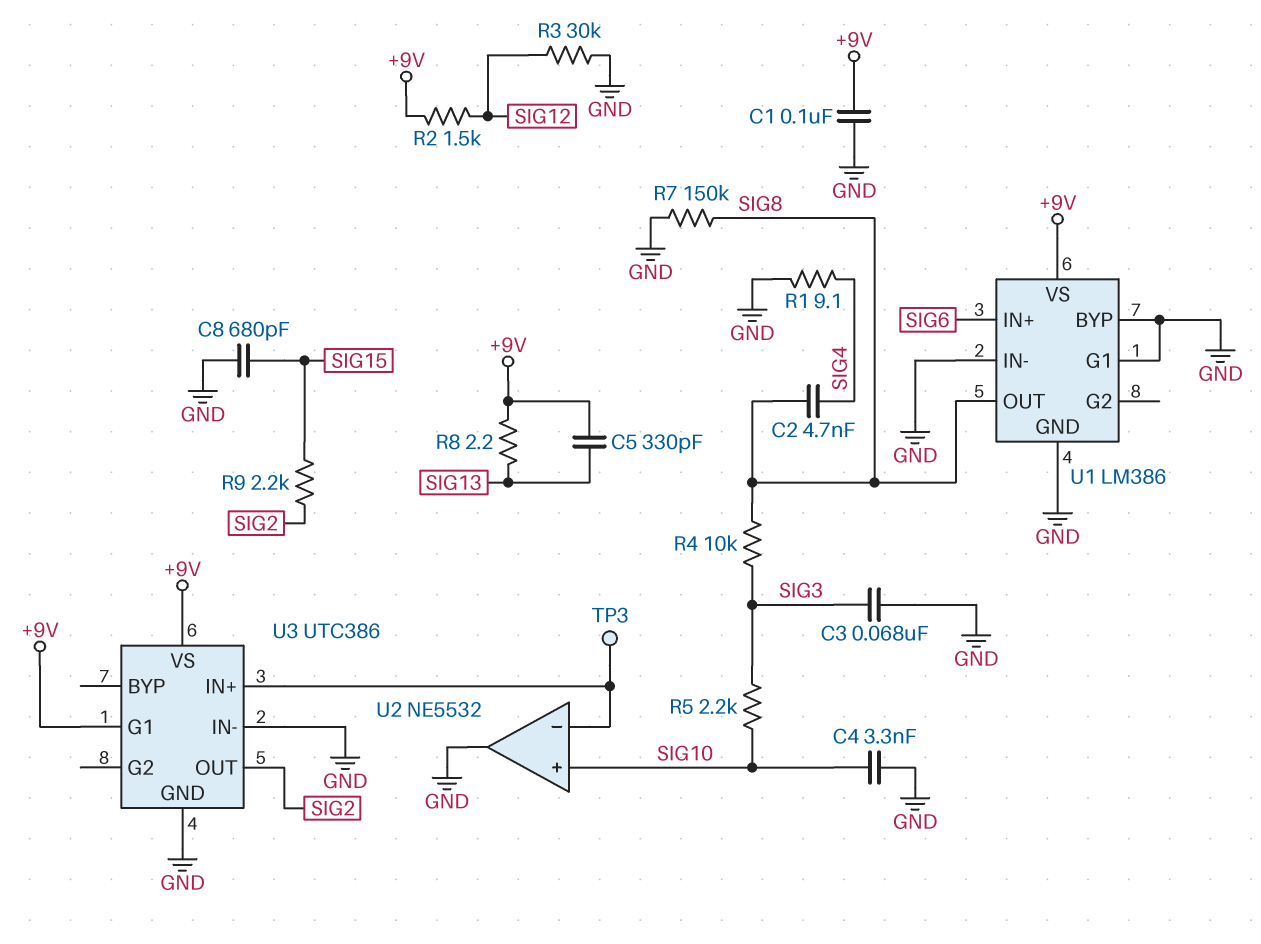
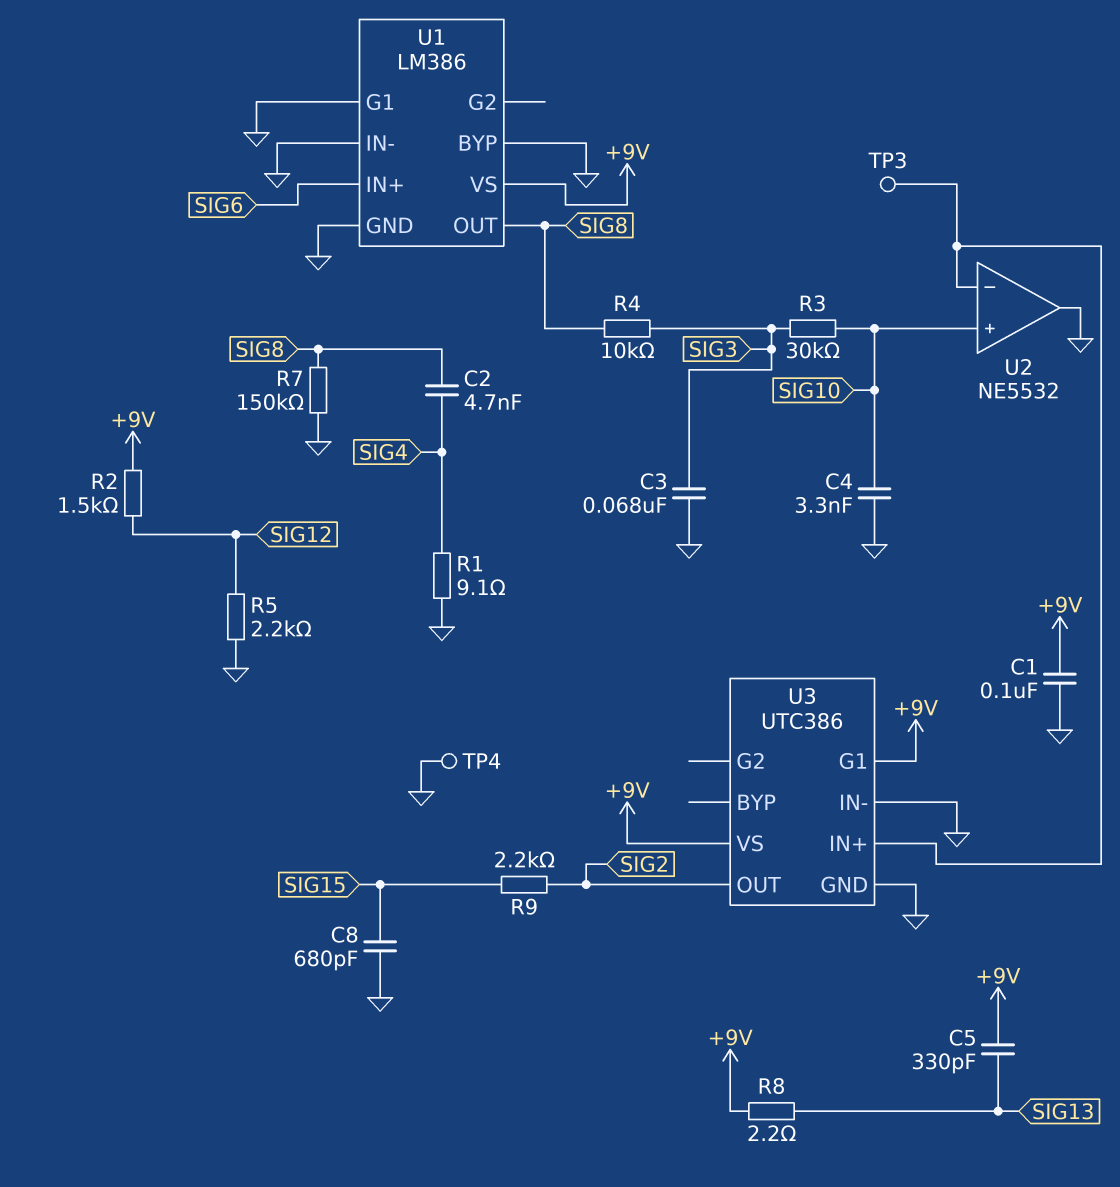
R3: 30k (GND, SIG12) -> 30k (SIG3, SIG10)
R5: 2.2k (SIG3, SIG10) -> 2.2k (GND, SIG12)
TP4: none -> test point (GND)

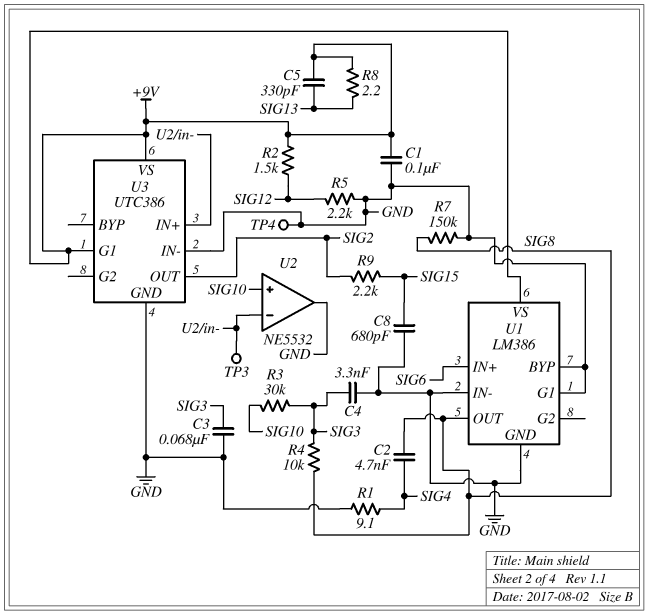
C4: 3.3nF (GND, SIG10) -> 3.3nF (GND, SIG3)

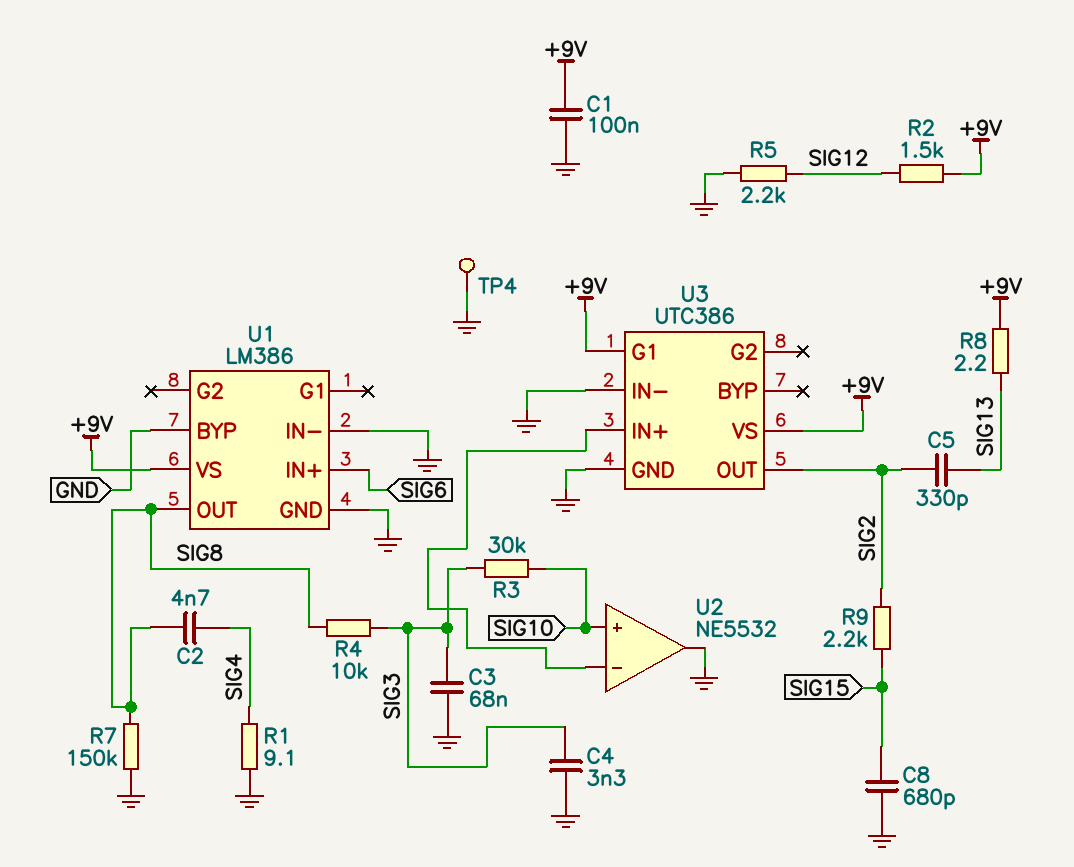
C5: 330pF (+9V, SIG13) -> 330pF (SIG2, SIG13)
TP3: test point (U2/in-) -> none
U1 pin G1: GND -> none

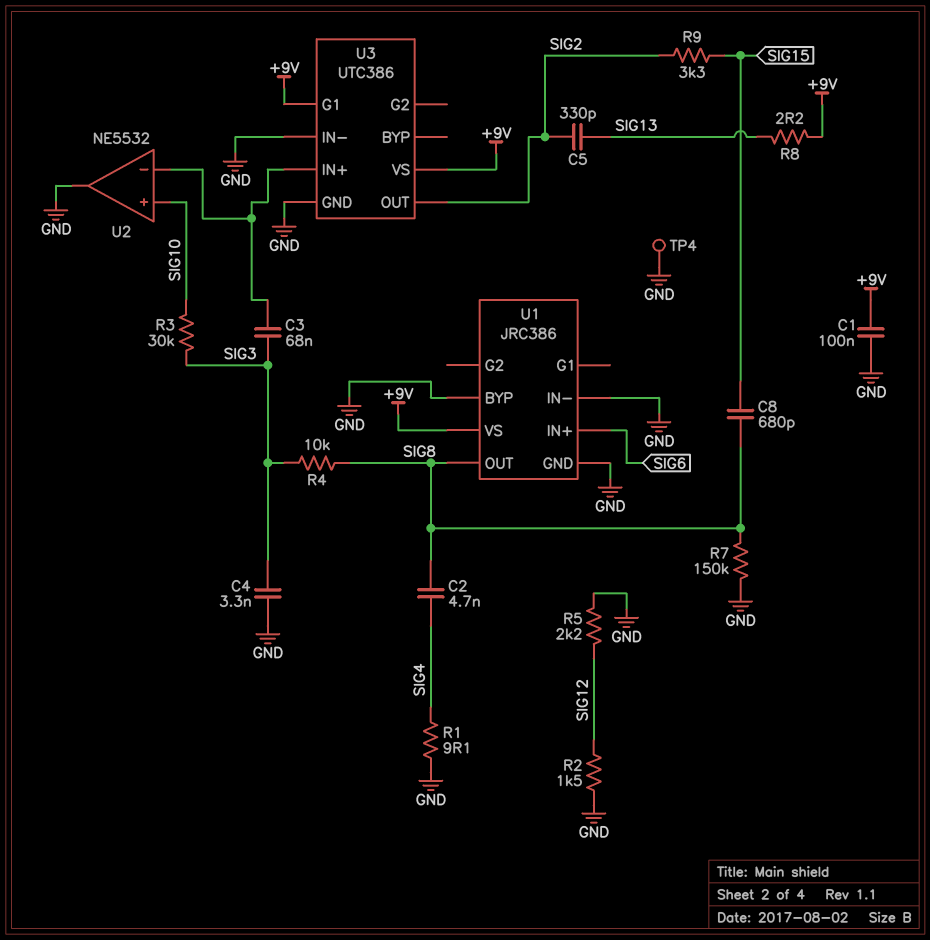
C3: 68nF (GND, SIG3) -> 68nF (SIG3, U2/in-)
C8: 680pF (GND, SIG15) -> 680pF (SIG8, SIG15)
R2: 1.5k (+9V, SIG12) -> 1.5k (GND, SIG12)
R9: 2.2k (SIG2, SIG15) -> 3.3k (SIG2, SIG15)
U1: LM386 -> JRC386

